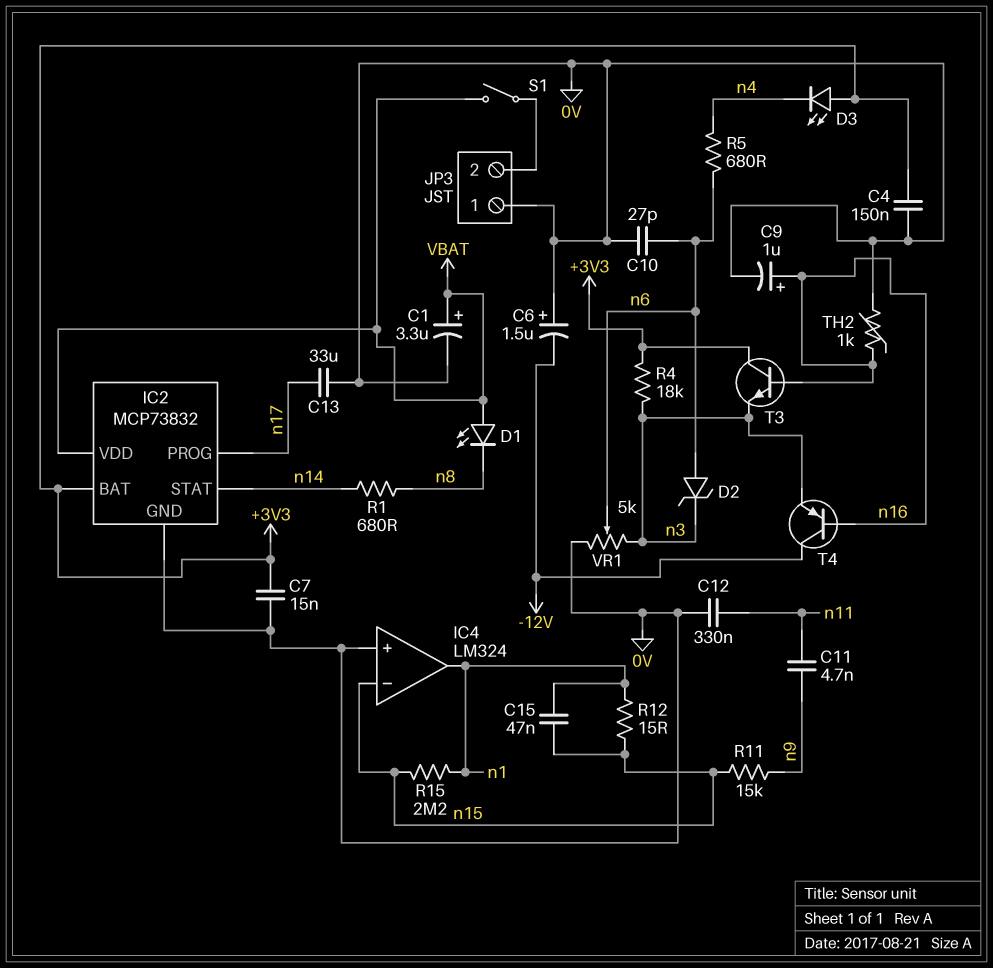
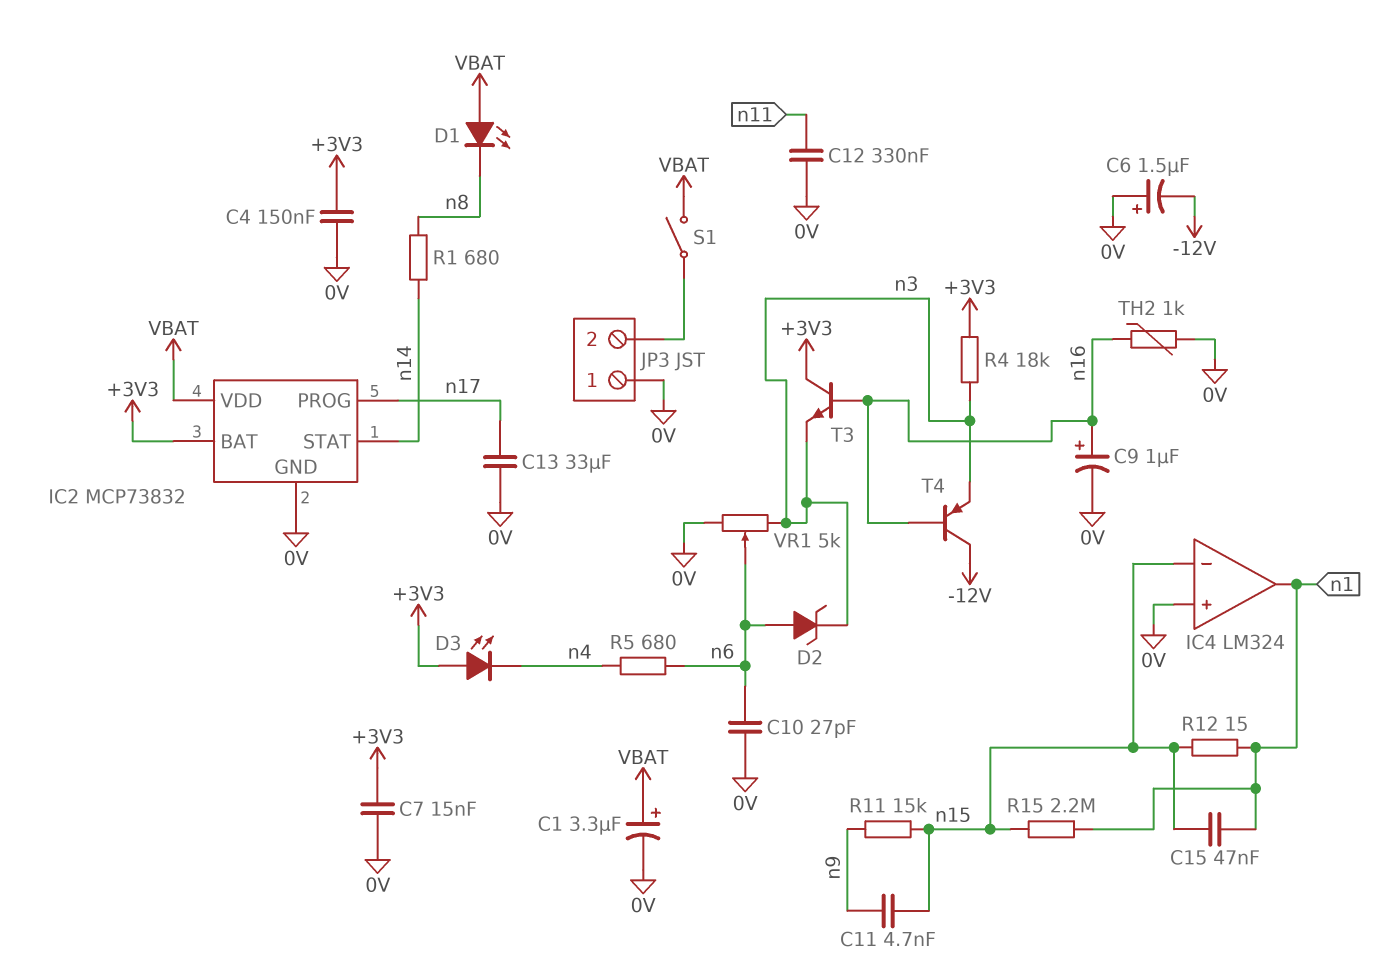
C11: 4.7nF (n9, n11) -> 4.7nF (n9, n15)

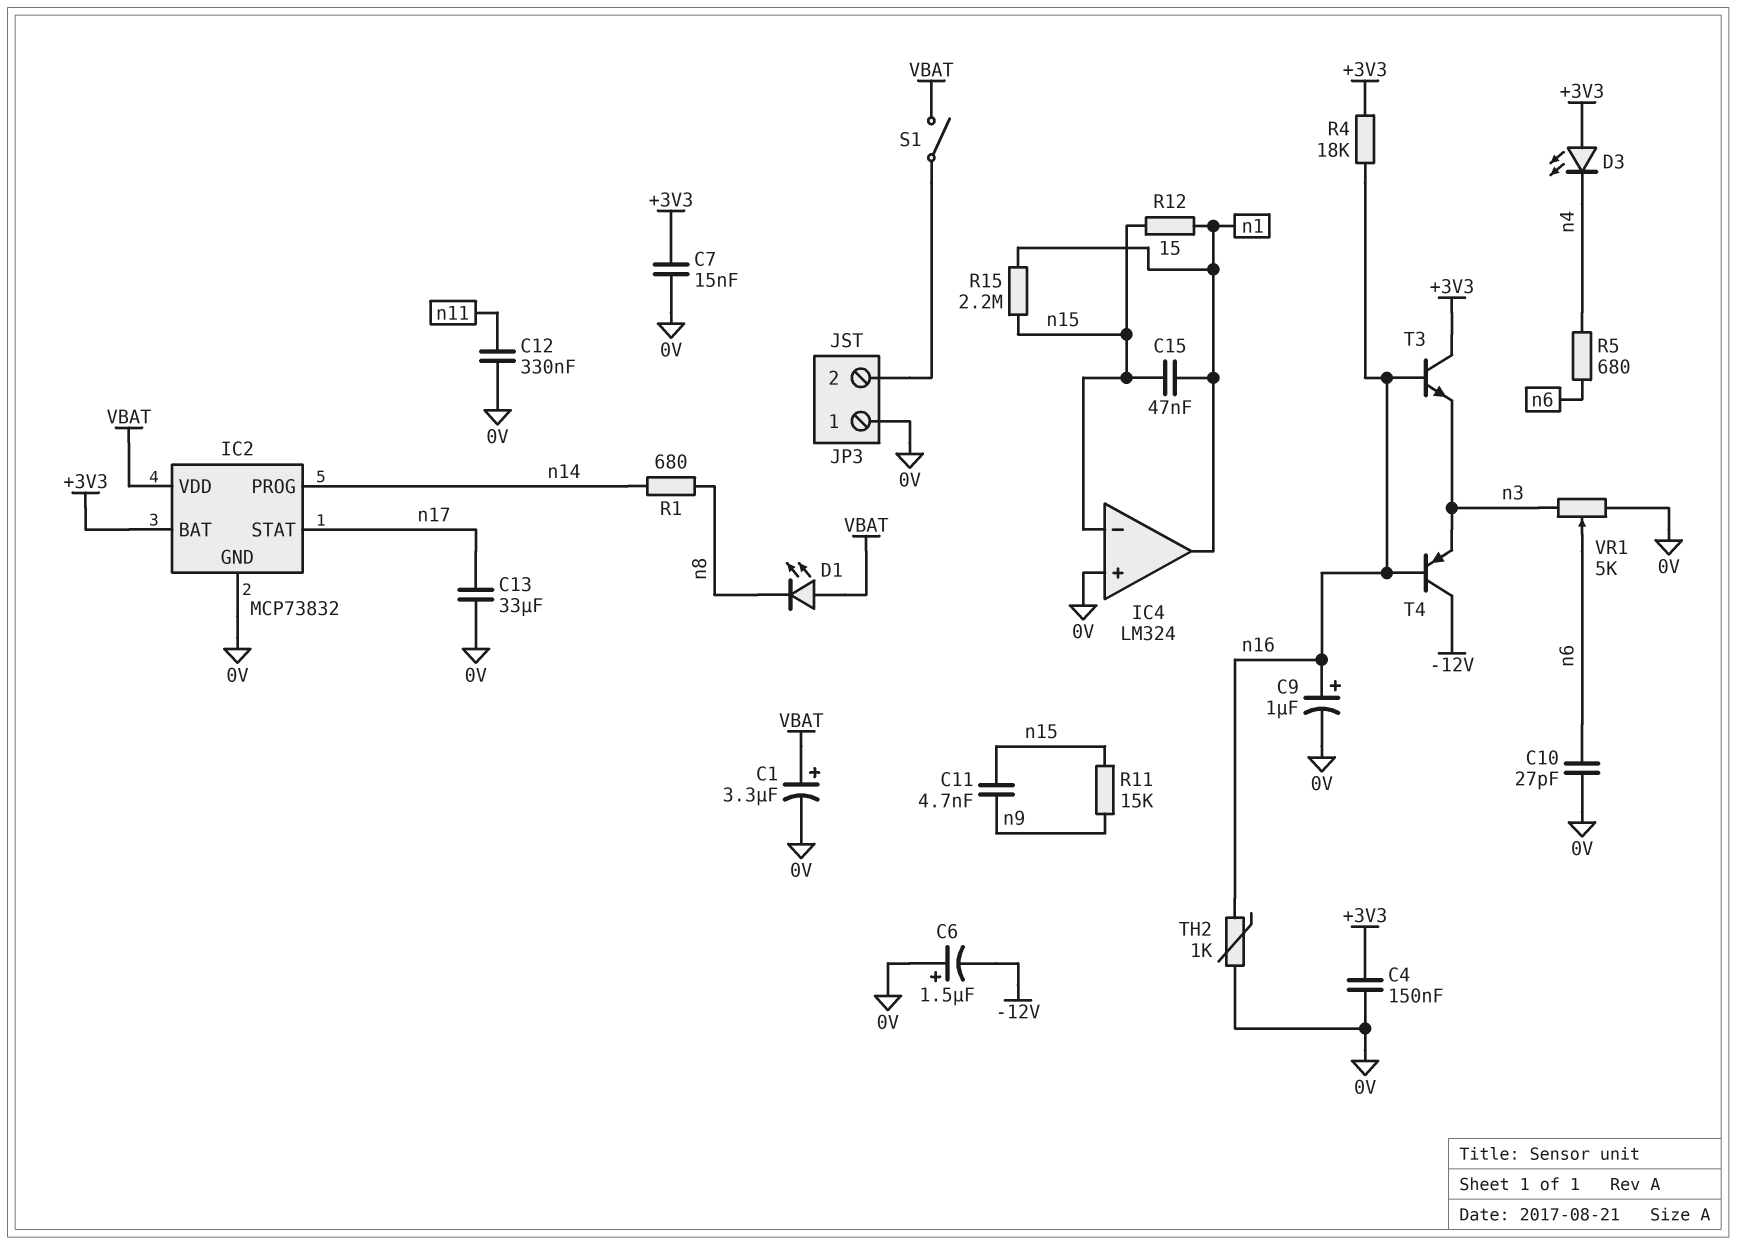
D2: zener (A n6, K n3) -> none
IC2 pin PROG: n17 -> n14
IC2 pin STAT: n14 -> n17
R4: 18k (+3V3, n3) -> 18k (+3V3, n16)

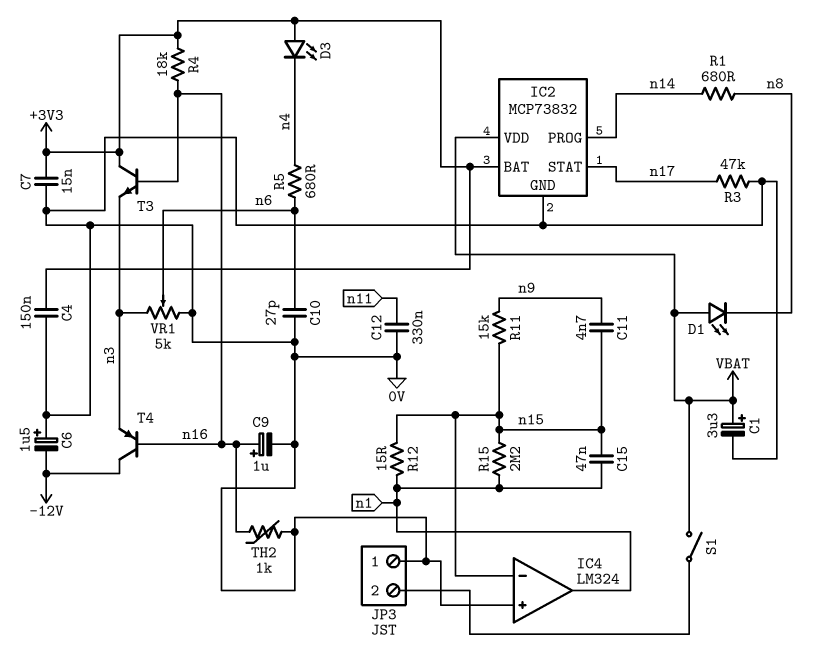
C13: 33uF (0V, n17) -> none
R3: none -> 47k (0V, n17)

